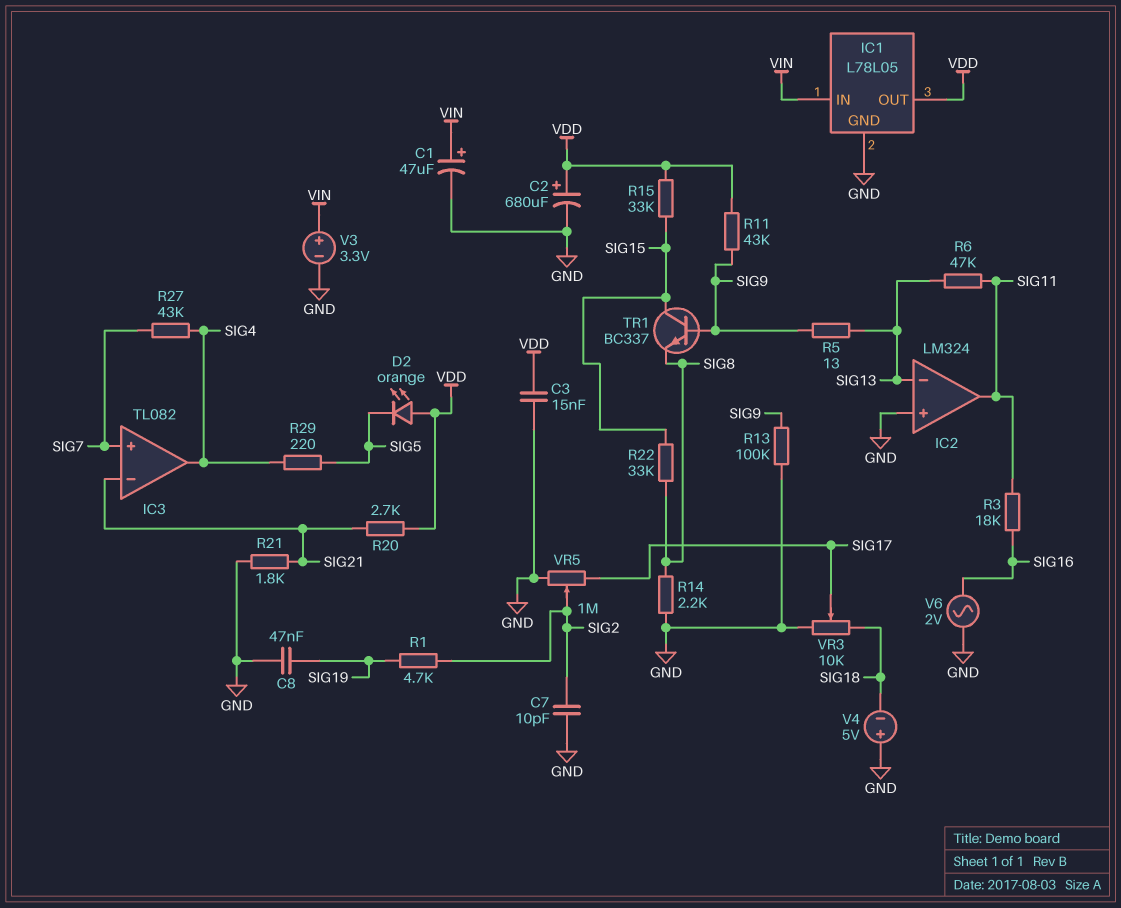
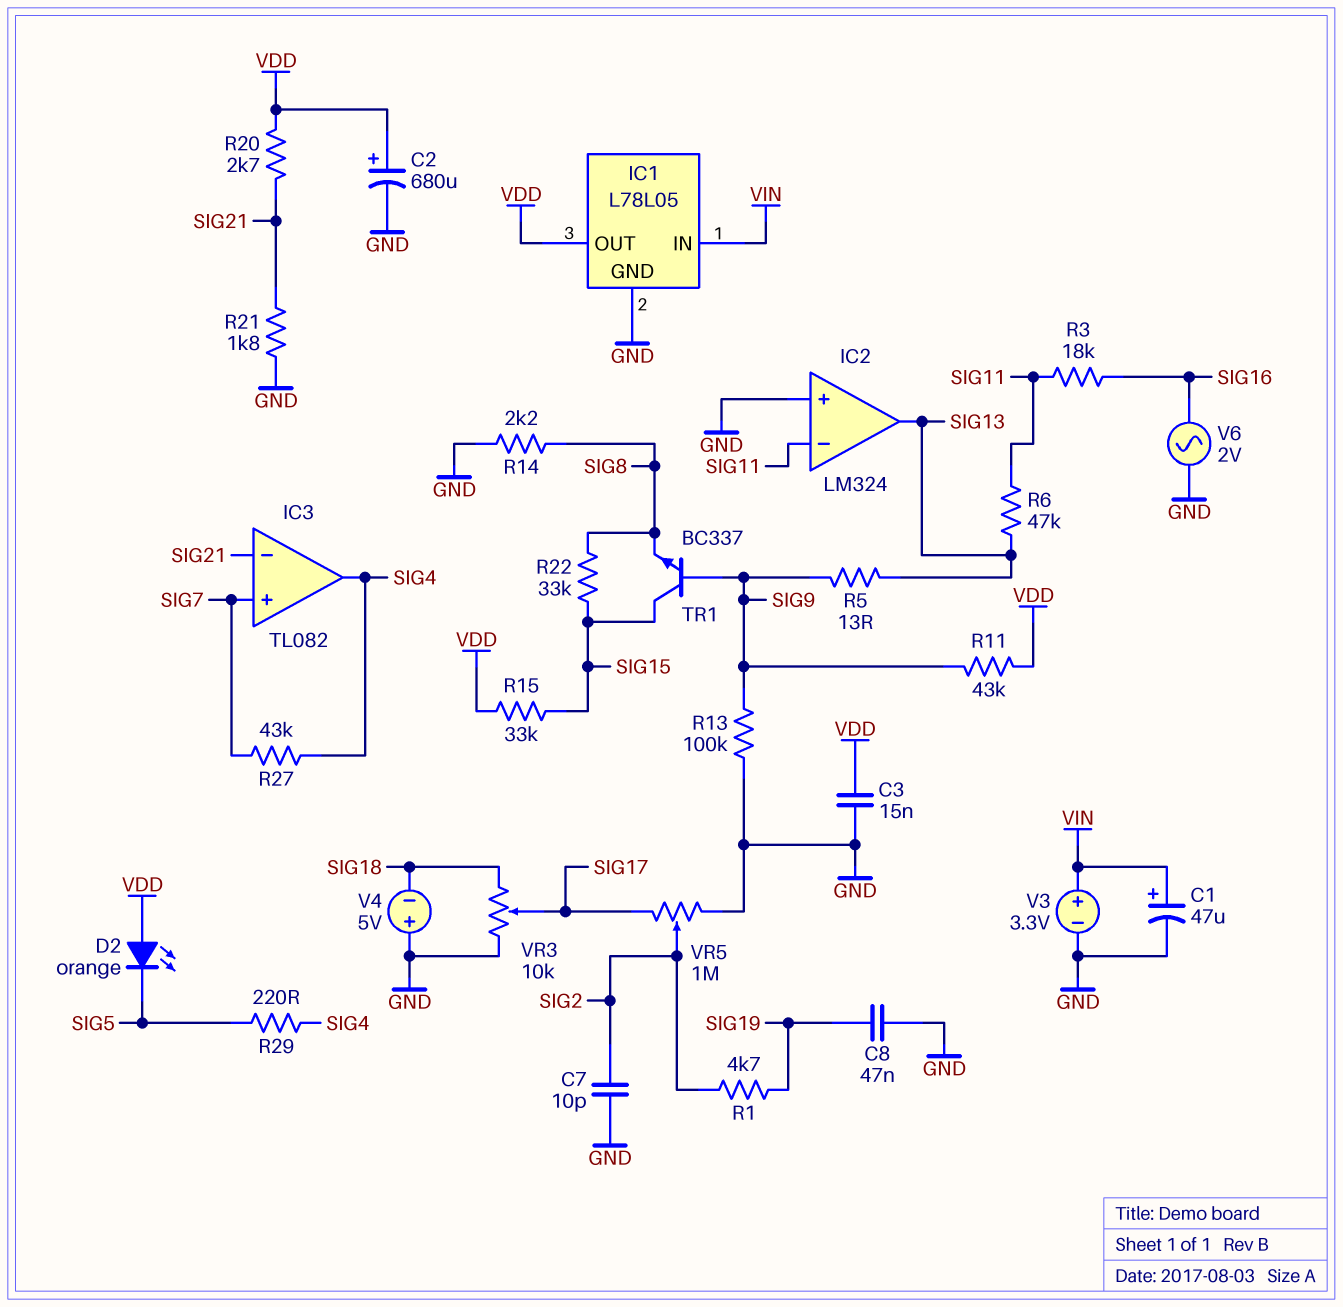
IC2 pin in-: SIG13 -> SIG11
IC2 pin out: SIG11 -> SIG13

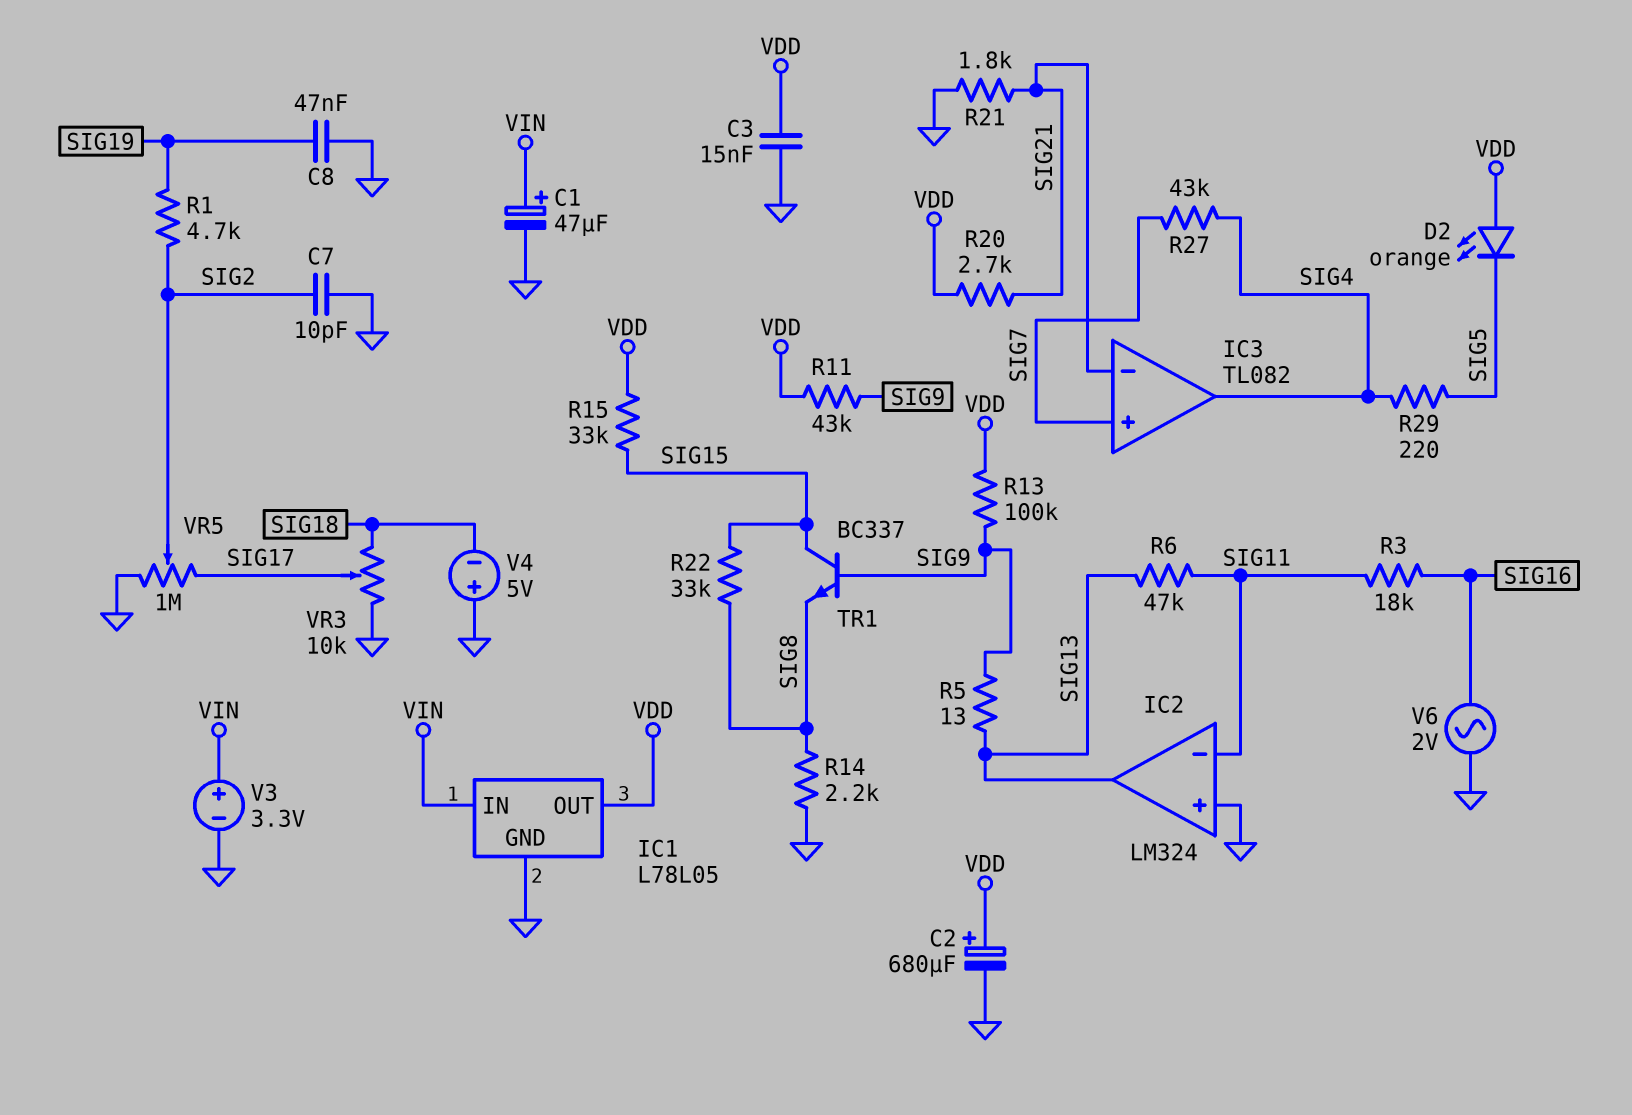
R13: 100k (GND, SIG9) -> 100k (SIG9, VDD)

